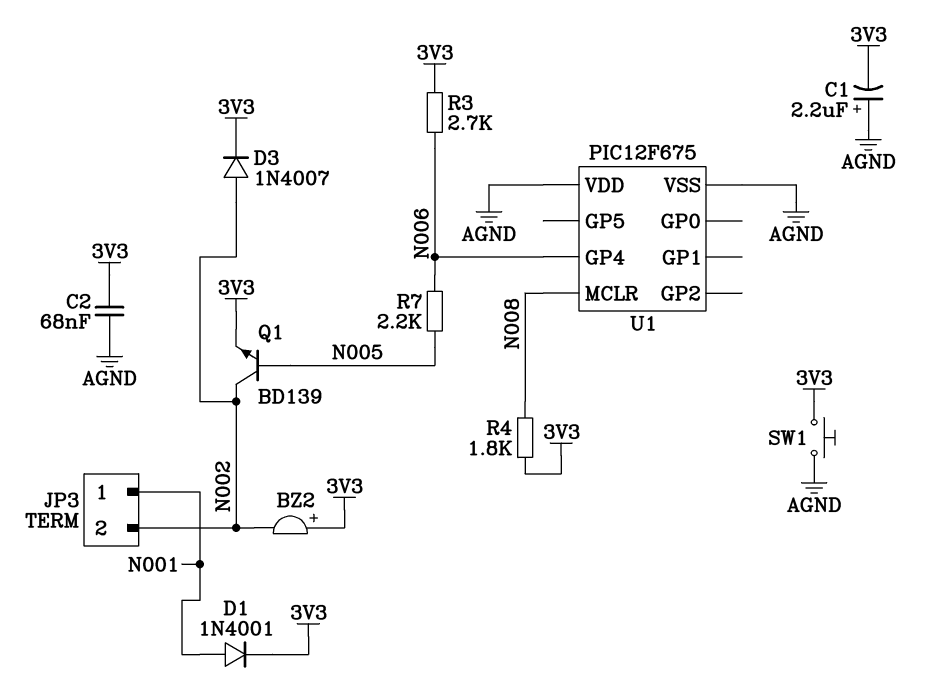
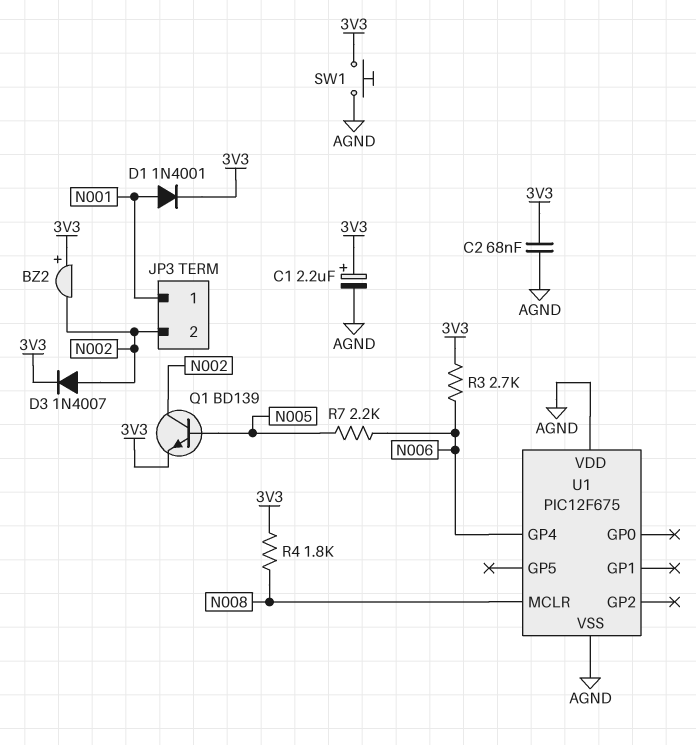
C1: 2.2uF (plus AGND, minus 3V3) -> 2.2uF (plus 3V3, minus AGND)

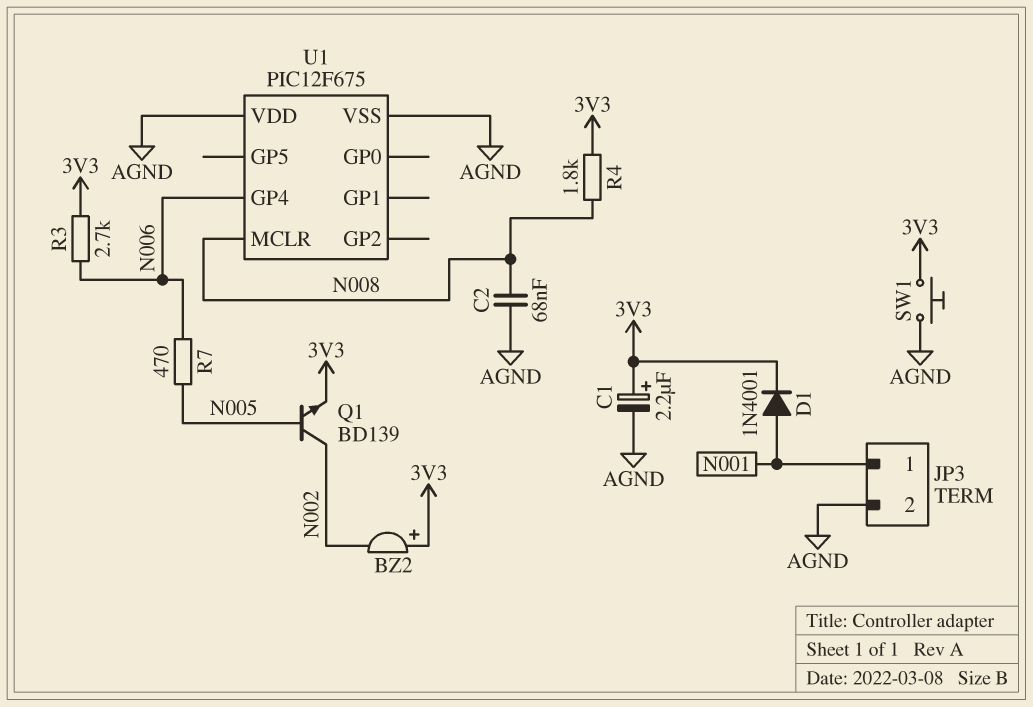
C2: 68nF (3V3, AGND) -> 68nF (AGND, N008)
D3: diode 1N4007 (A N002, K 3V3) -> none
JP3 pin 2: N002 -> AGND
R7: 2.2k (N005, N006) -> 470 (N005, N006)

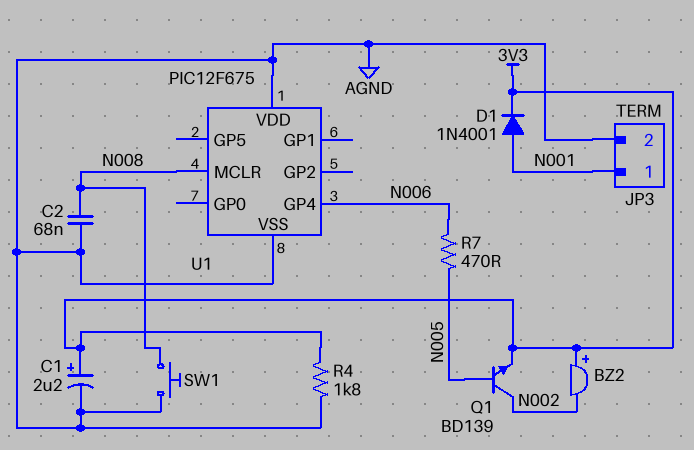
R3: 2.7k (3V3, N006) -> none
R4: 1.8k (3V3, N008) -> 1.8k (3V3, AGND)
SW1: button (3V3, AGND) -> button (AGND, N008)

